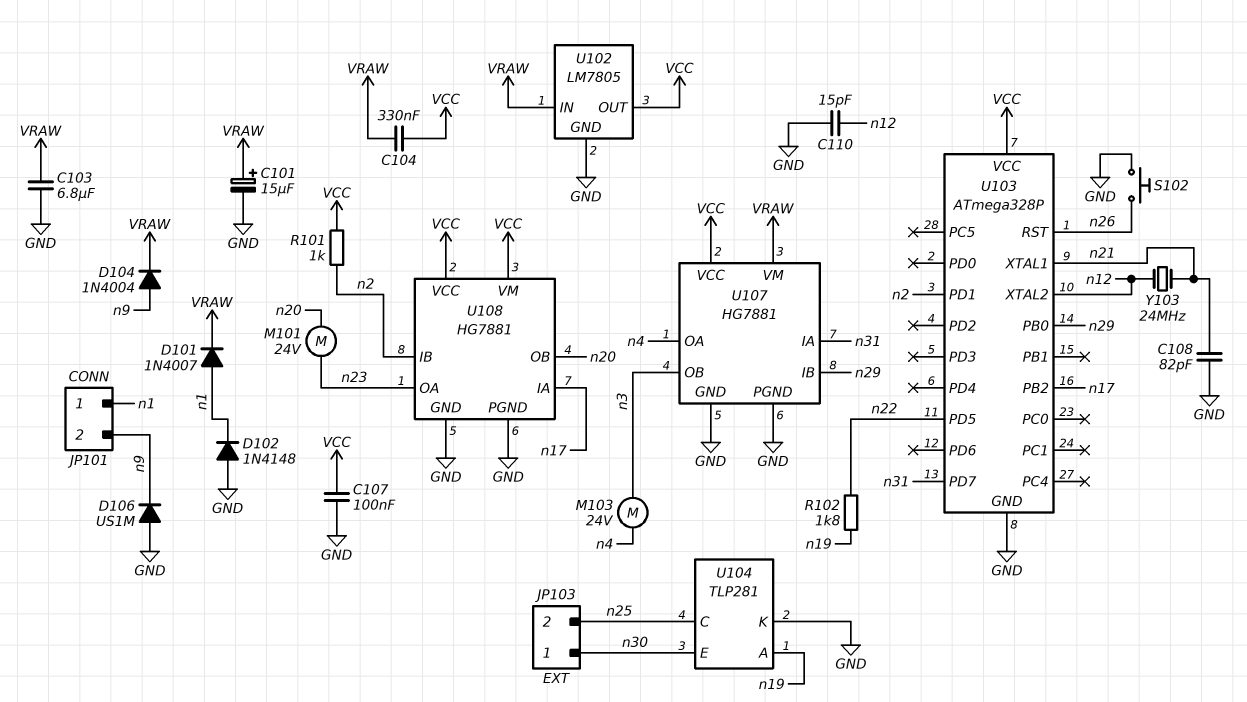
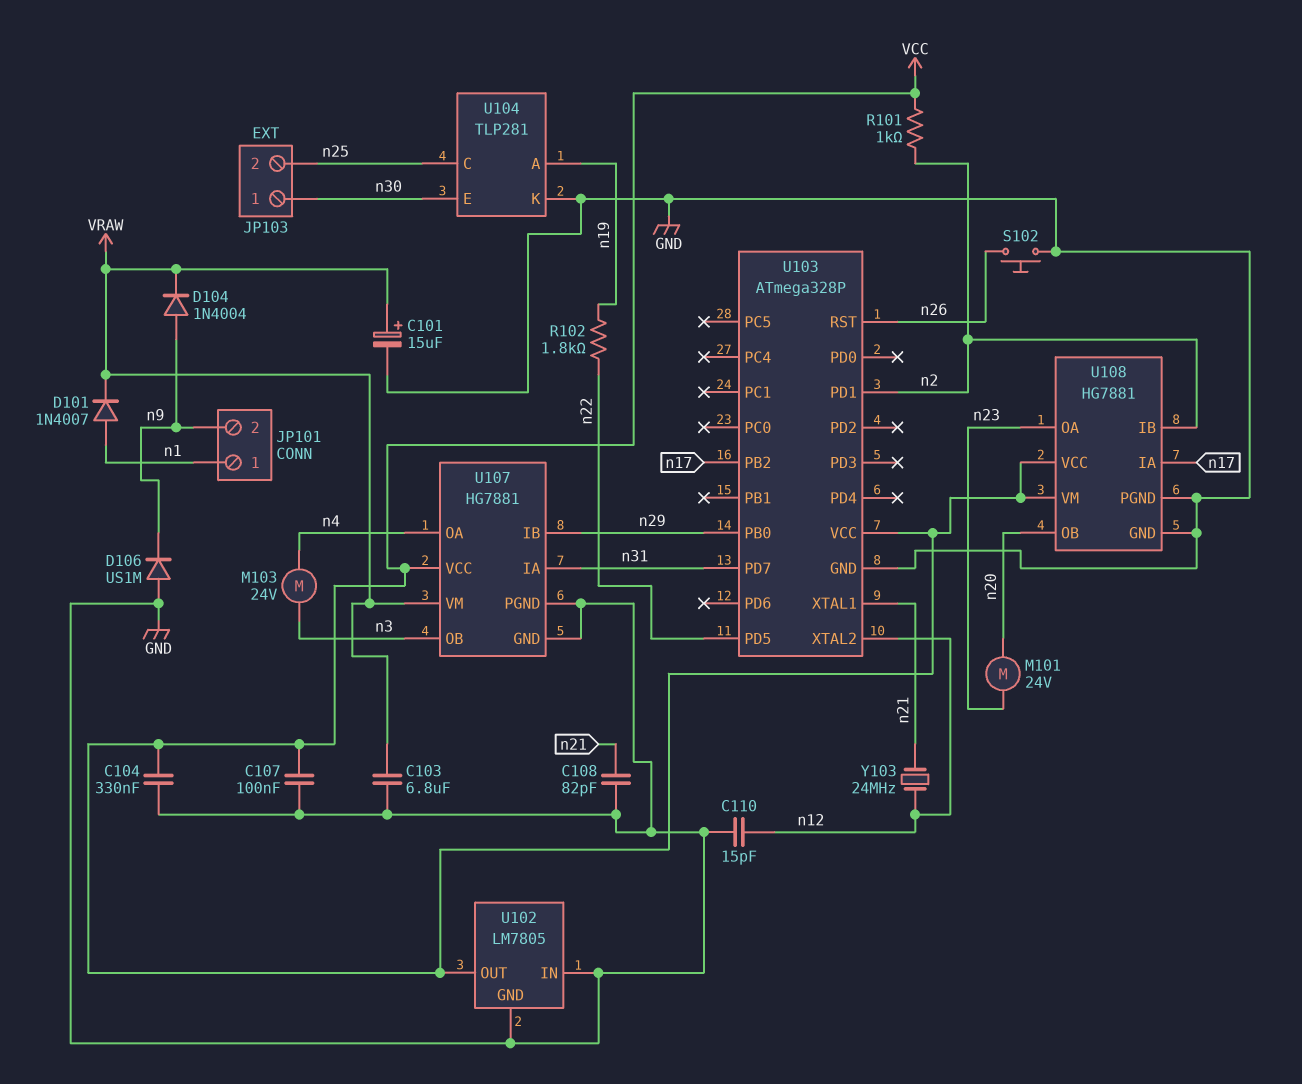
C104: 330nF (VCC, VRAW) -> 330nF (GND, VCC)
D102: diode 1N4148 (A GND, K n1) -> none
U102 pin IN: VRAW -> GND

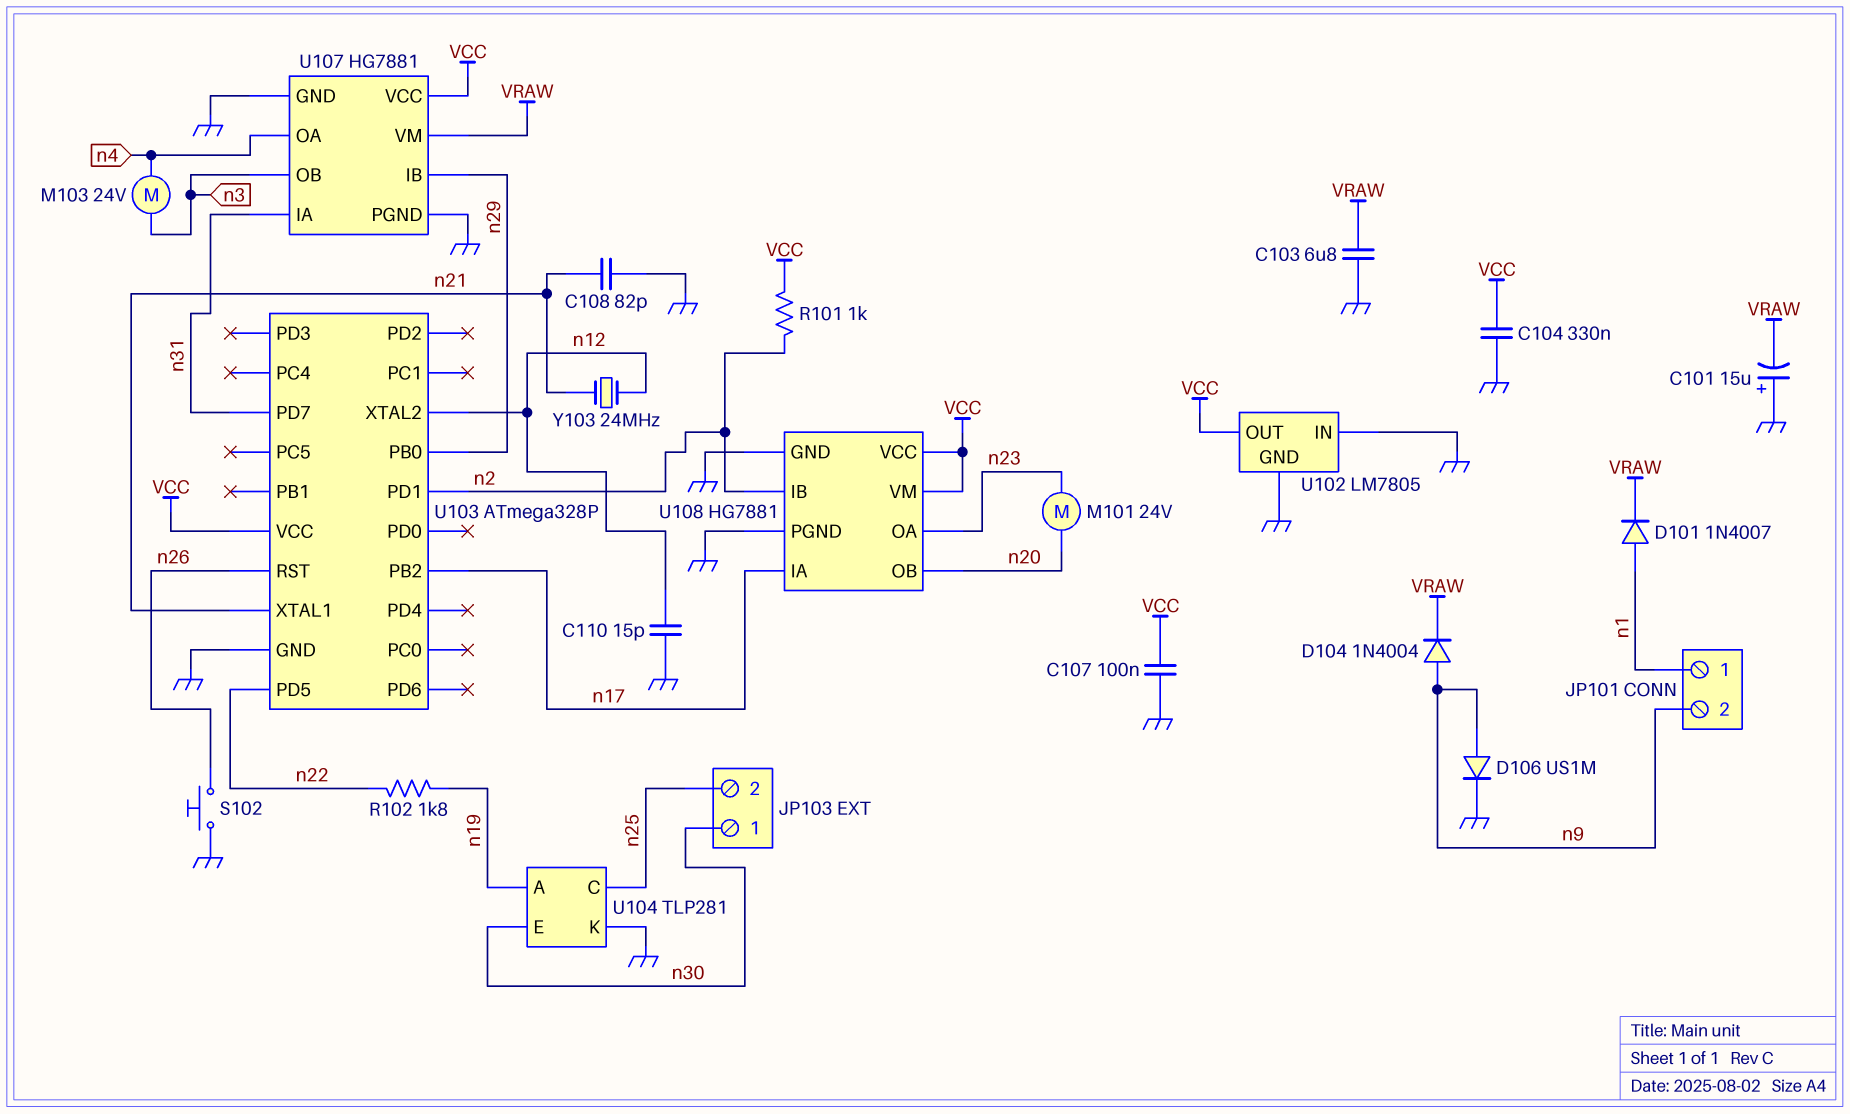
C101: 15uF (plus VRAW, minus GND) -> 15uF (plus GND, minus VRAW)
D106: diode US1M (A GND, K n9) -> diode US1M (A n9, K GND)

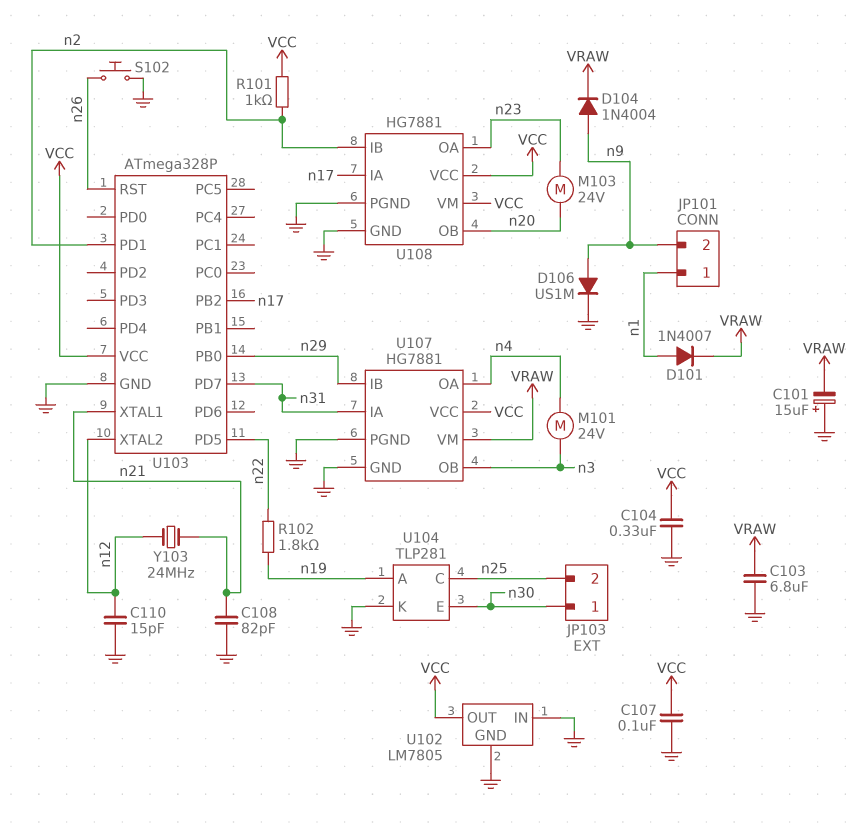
M101: motor 24V (n20, n23) -> motor 24V (n3, n4)
M103: motor 24V (n3, n4) -> motor 24V (n20, n23)

